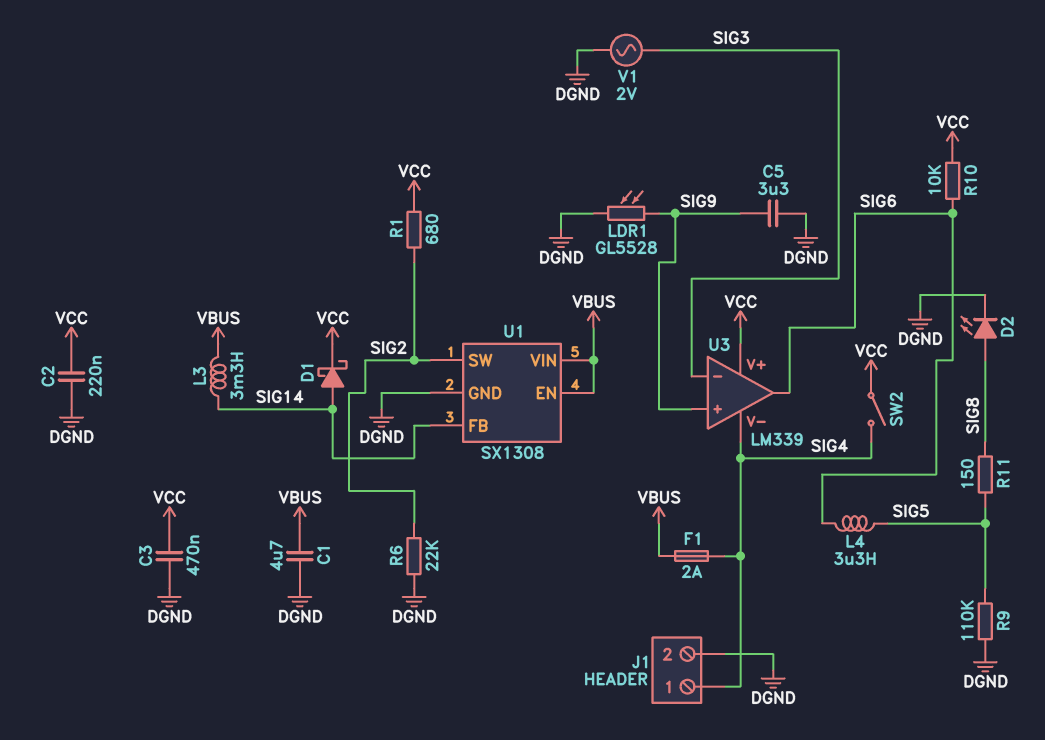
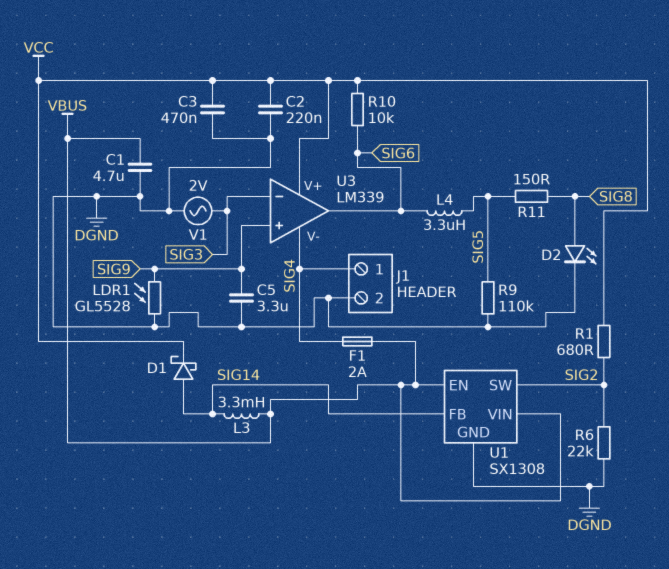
SW2: switch (SIG4, VCC) -> none

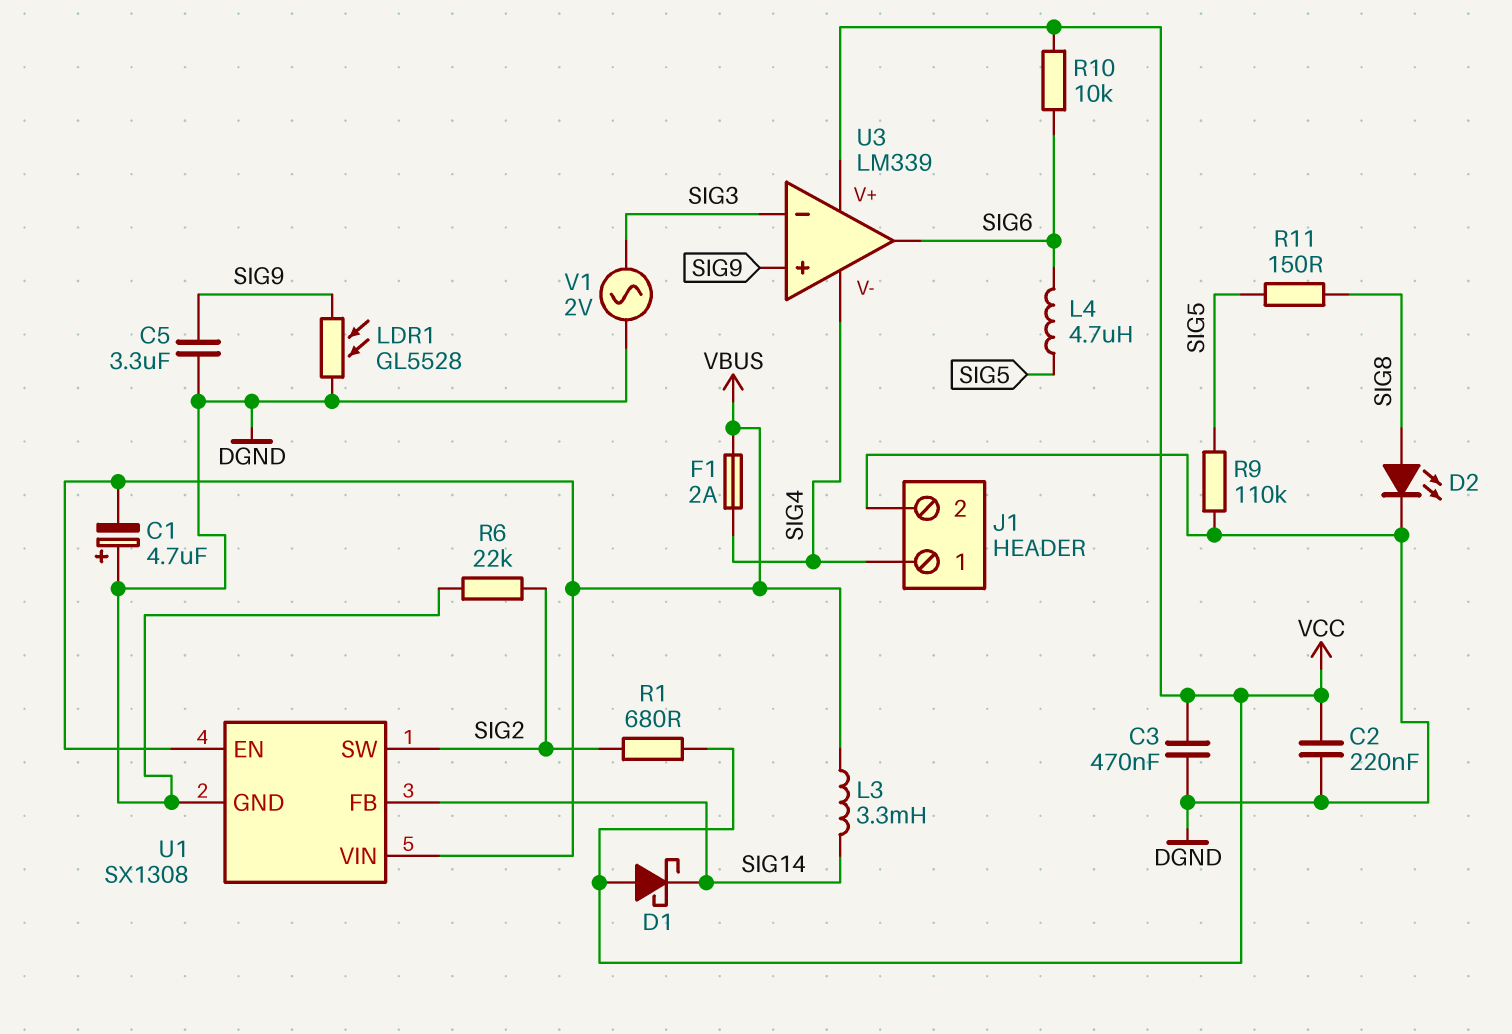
C1: 4.7uF (DGND, VBUS) -> 4.7uF (plus DGND, minus VBUS)
D1: schottky (A SIG14, K VCC) -> schottky (A VCC, K SIG14)
L4: 3.3uH (SIG5, SIG6) -> 4.7uH (SIG5, SIG6)

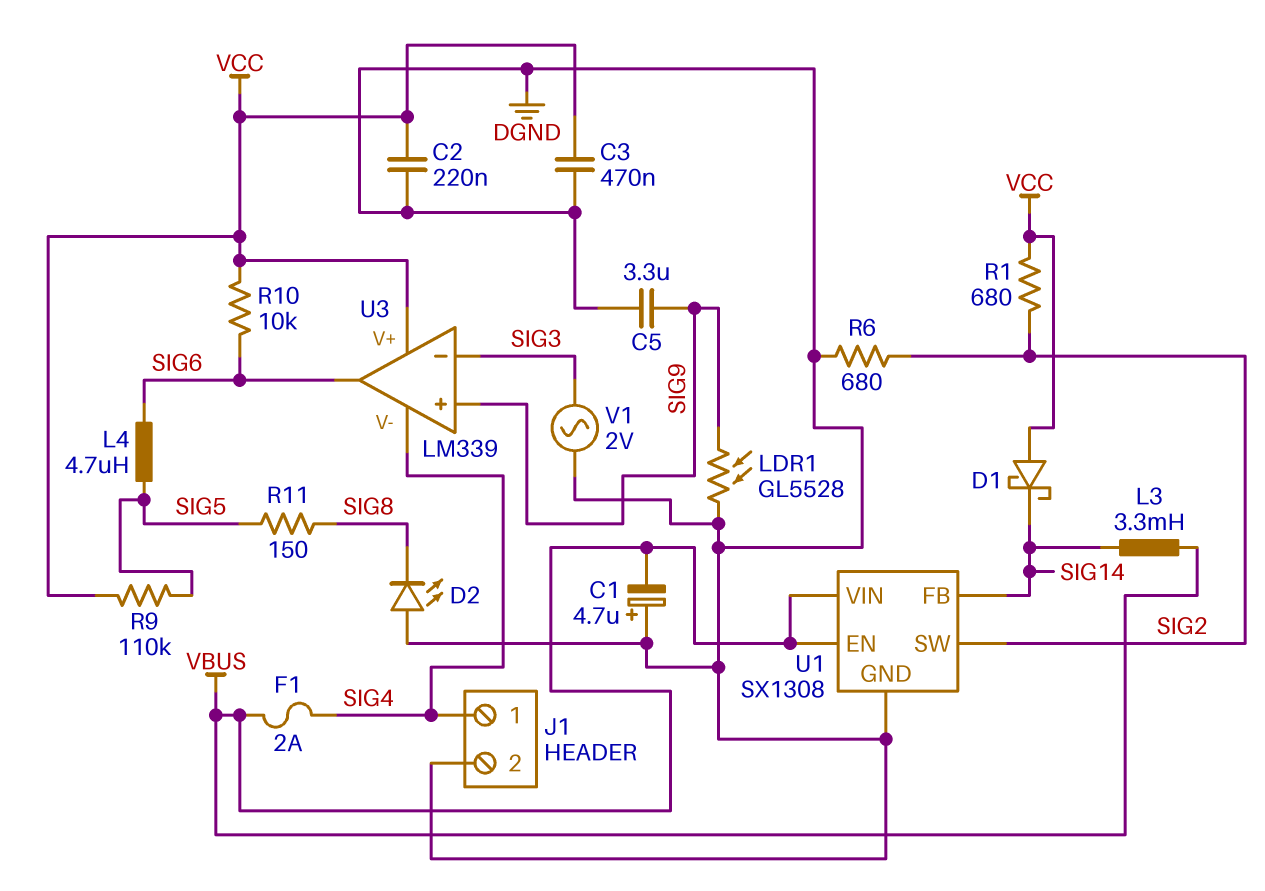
D2: LED (A SIG8, K DGND) -> LED (A DGND, K SIG8)
R6: 22k (DGND, SIG2) -> 680 (DGND, SIG2)
R9: 110k (DGND, SIG5) -> 110k (SIG5, VCC)

